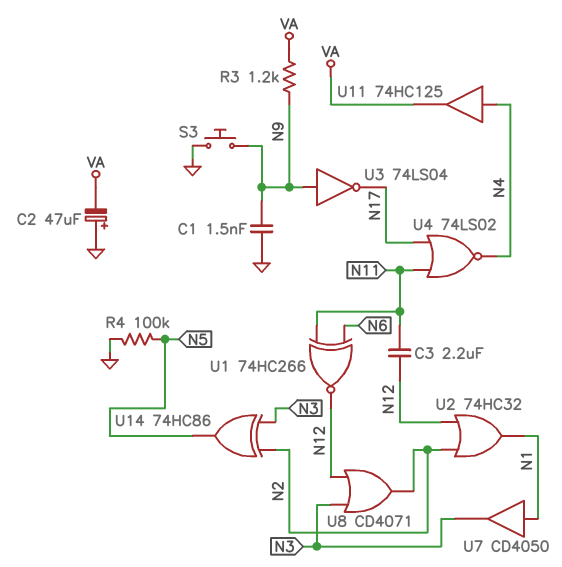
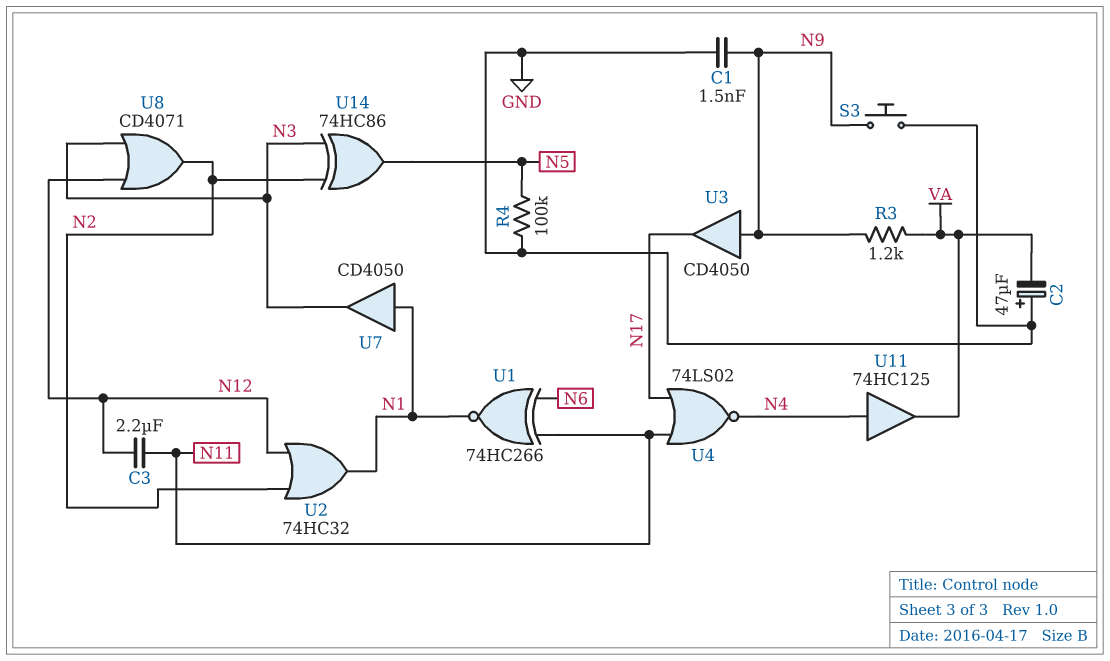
U1: XNOR 74HC266 (in N6, in N11, out N12) -> XNOR 74HC266 (in N6, in N11, out N1)
U3: NOT 74LS04 (in N9, out N17) -> buffer CD4050 (in N9, out N17)

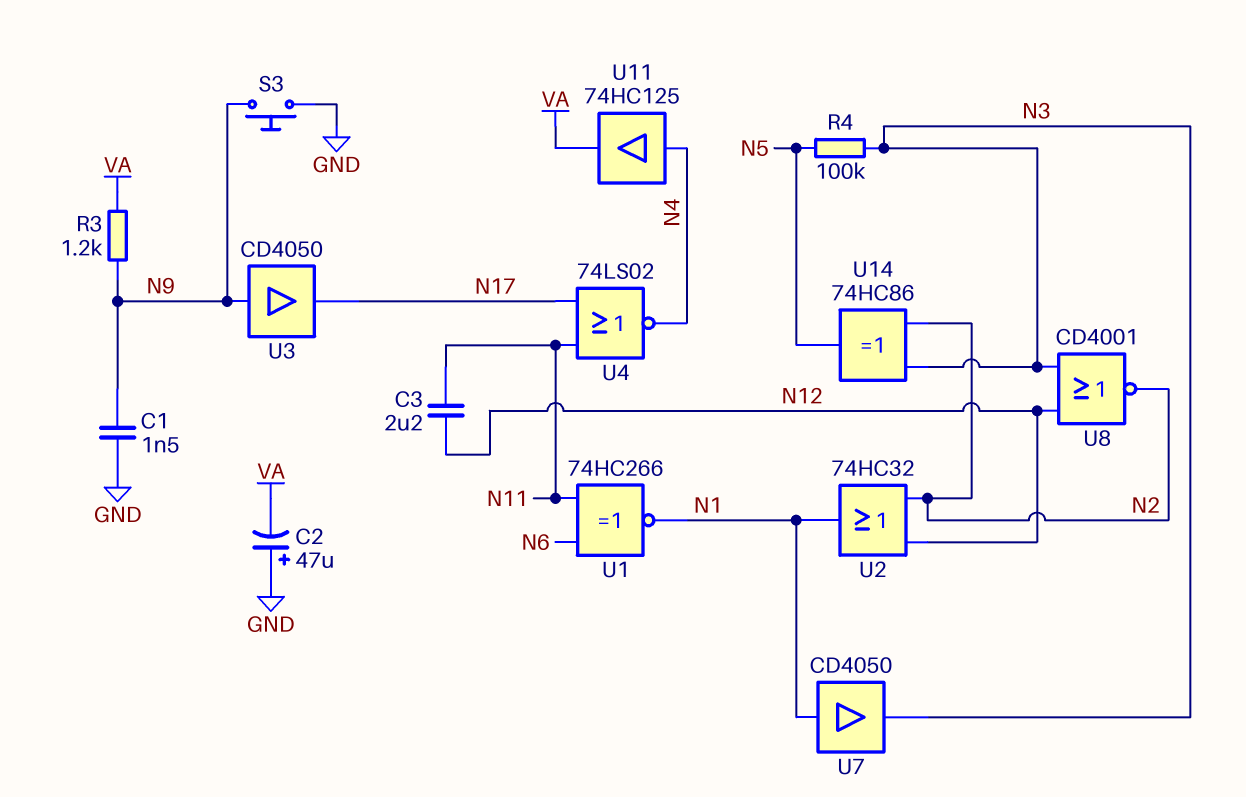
R4: 100k (GND, N5) -> 100k (N3, N5)
U8: OR CD4071 (in N3, in N12, out N2) -> NOR CD4001 (in N3, in N12, out N2)

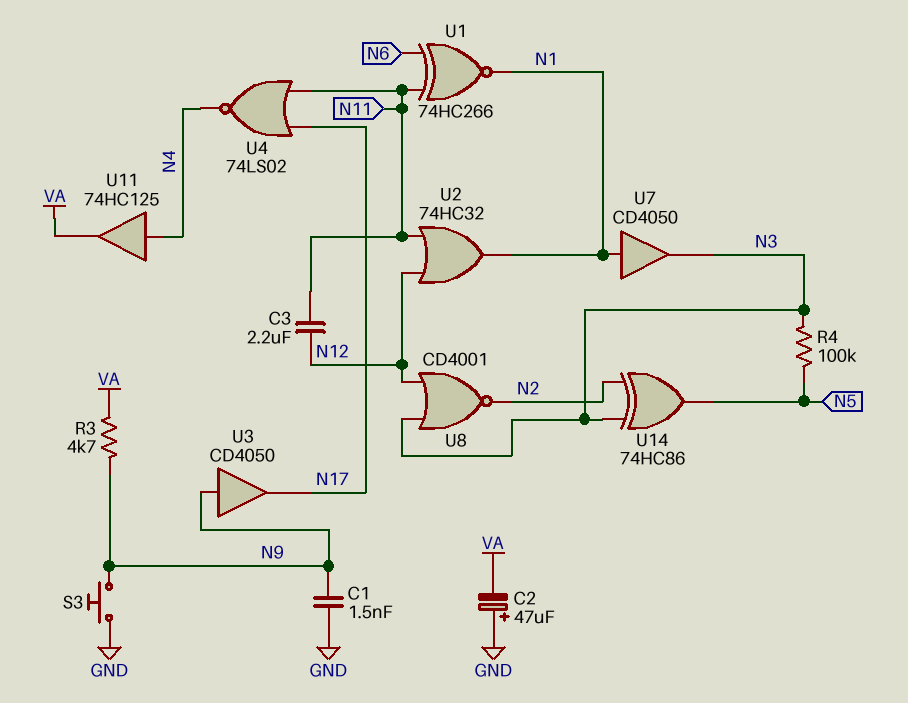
R3: 1.2k (N9, VA) -> 4.7k (N9, VA)
U2: OR 74HC32 (in N2, in N12, out N1) -> OR 74HC32 (in N11, in N12, out N1)

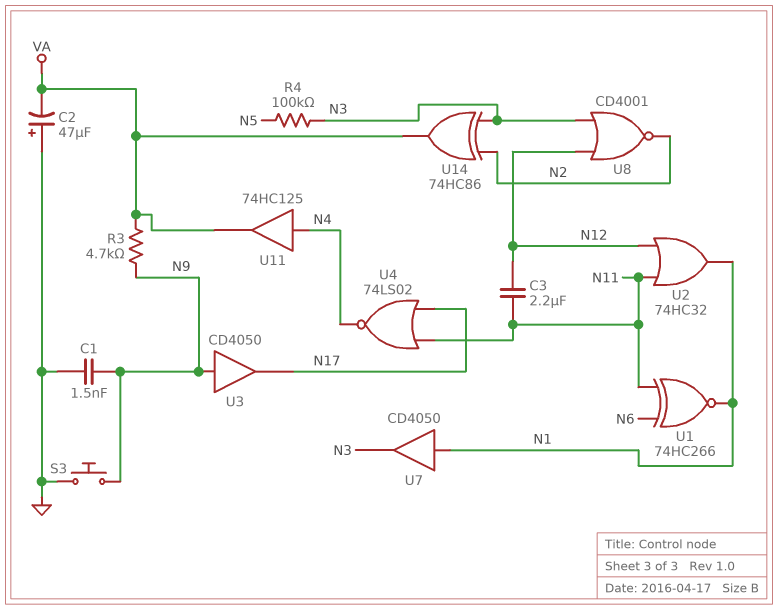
U14: XOR 74HC86 (in N2, in N3, out N5) -> XOR 74HC86 (in N2, in N3, out VA)

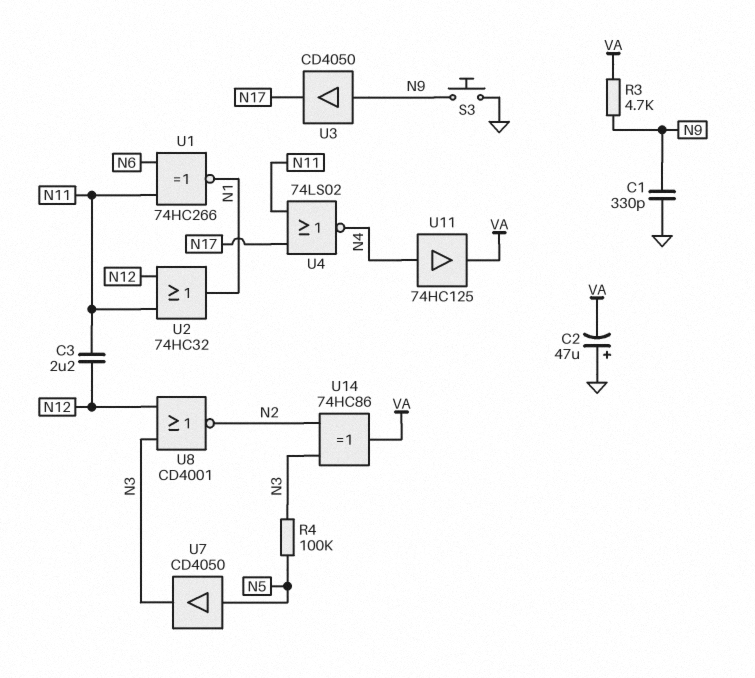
C1: 1.5nF (GND, N9) -> 330pF (GND, N9)
U7: buffer CD4050 (in N1, out N3) -> buffer CD4050 (in N5, out N3)

